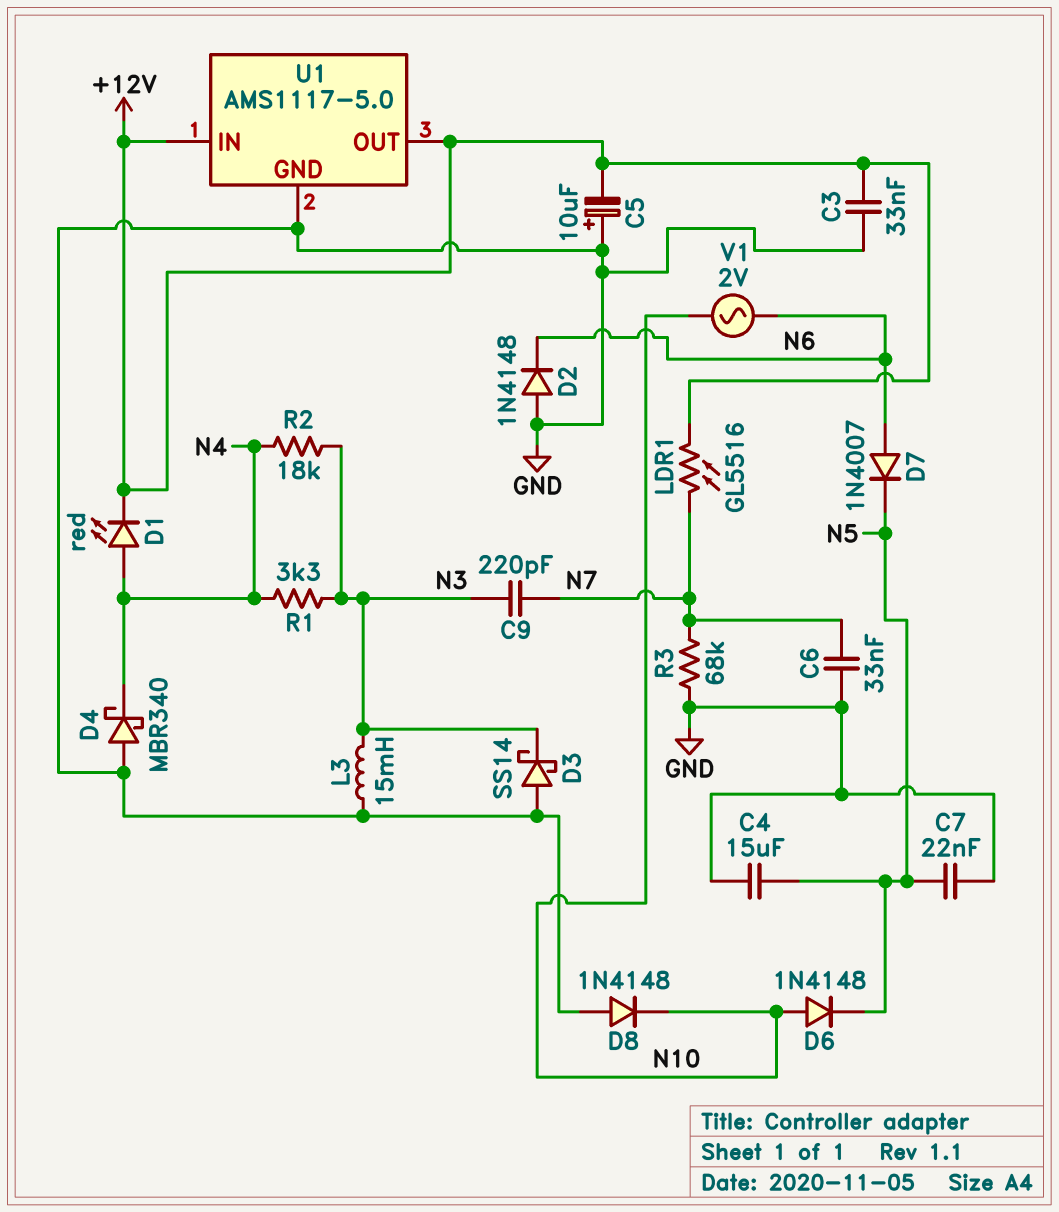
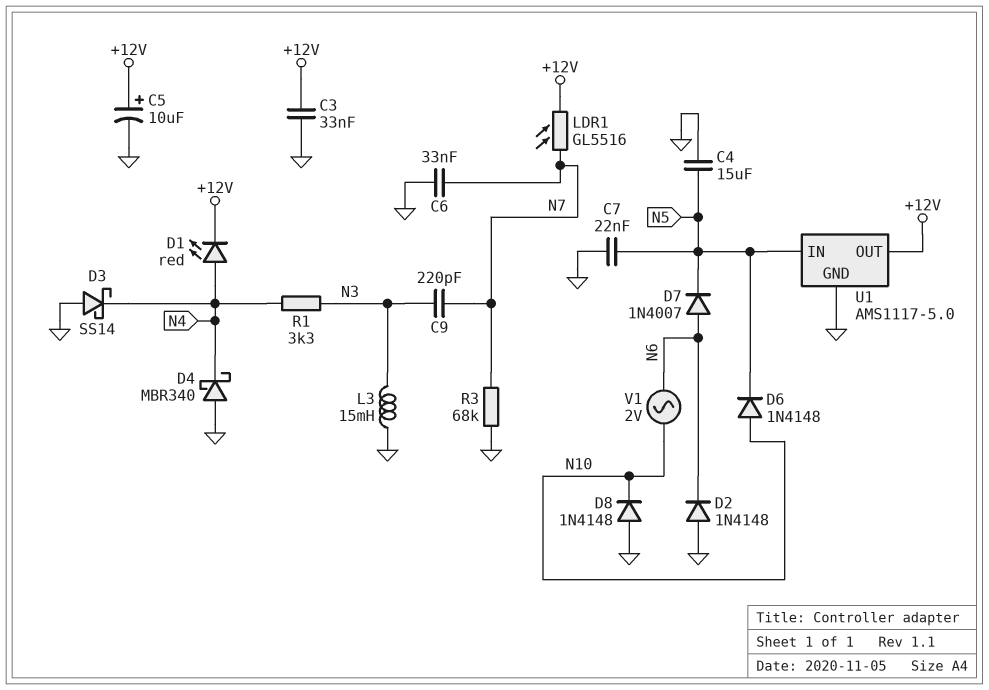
C5: 10uF (plus GND, minus +12V) -> 10uF (plus +12V, minus GND)
D3: schottky SS14 (A GND, K N3) -> schottky SS14 (A GND, K N4)
R2: 18k (N3, N4) -> none
U1 pin IN: +12V -> N5

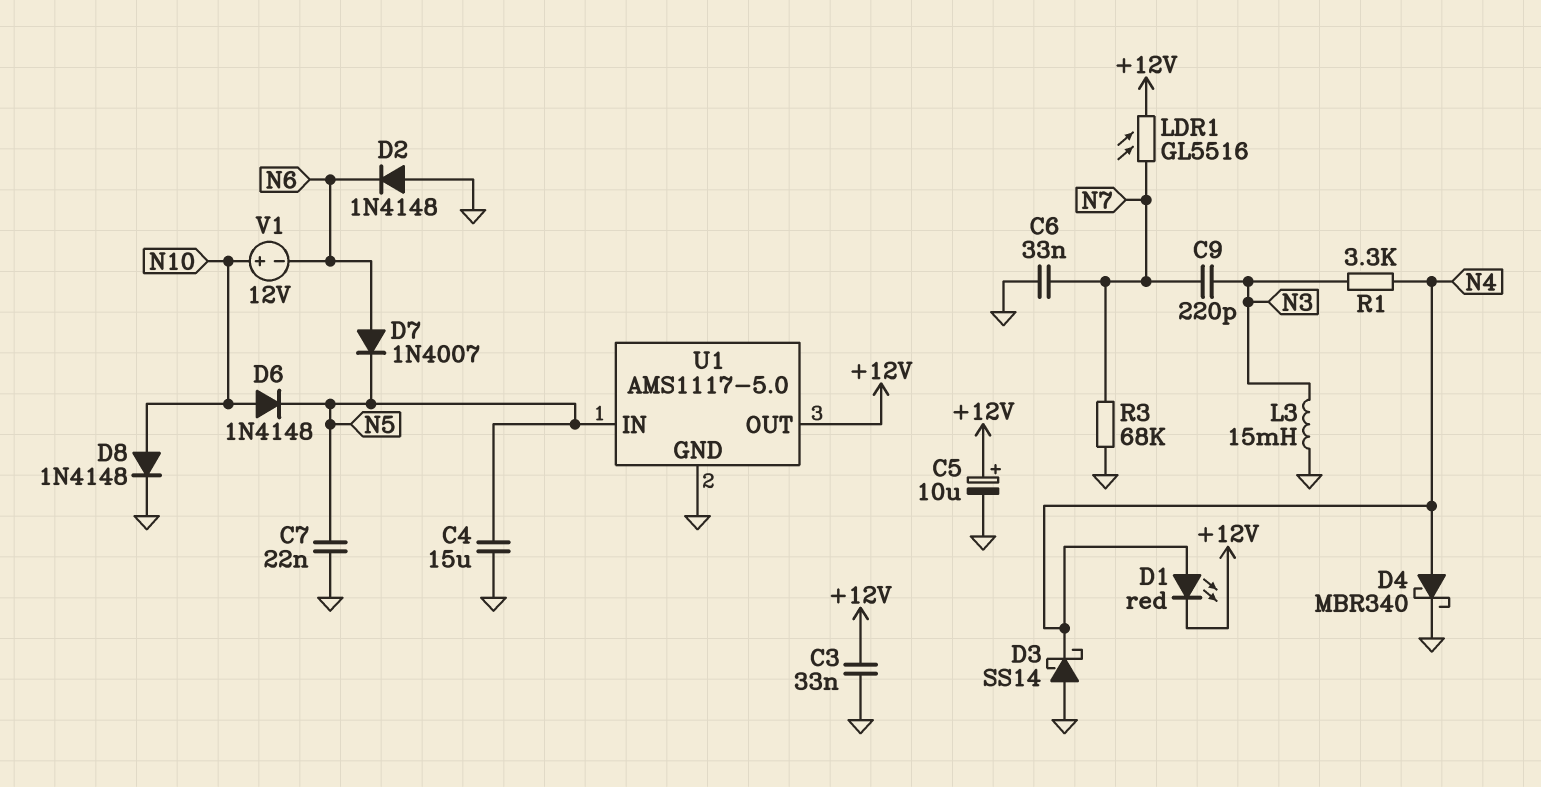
D4: schottky MBR340 (A GND, K N4) -> schottky MBR340 (A N4, K GND)
D8: diode 1N4148 (A GND, K N10) -> diode 1N4148 (A N10, K GND)
V1: AC 2V (N6, N10) -> 12V (plus N10, minus N6)

